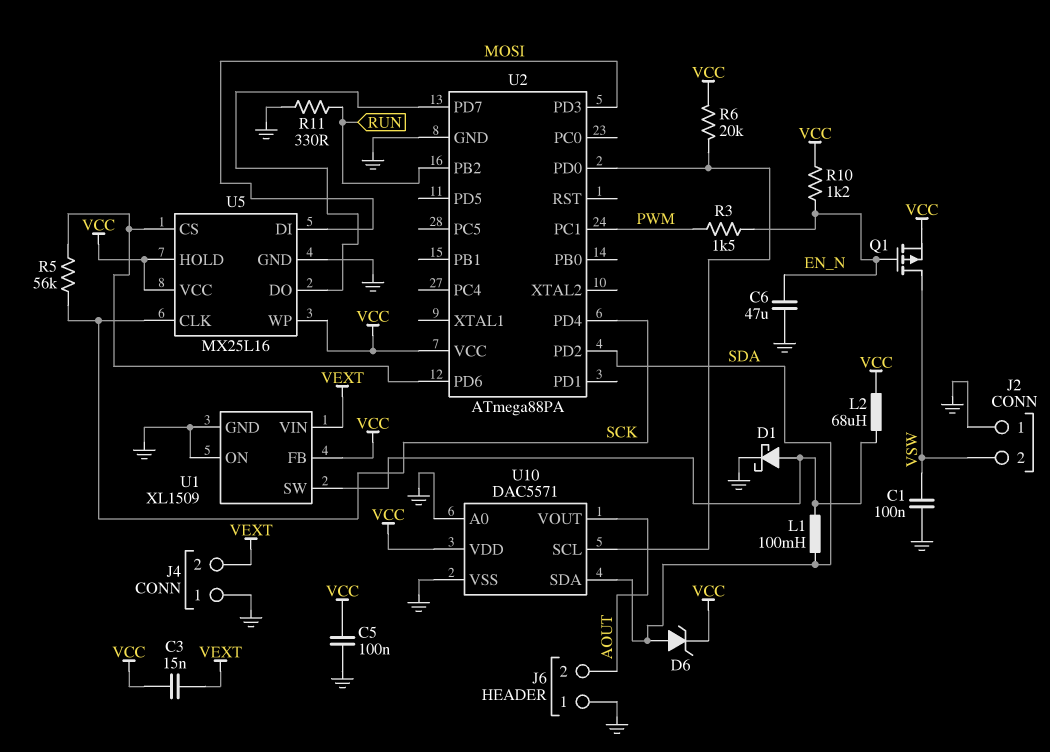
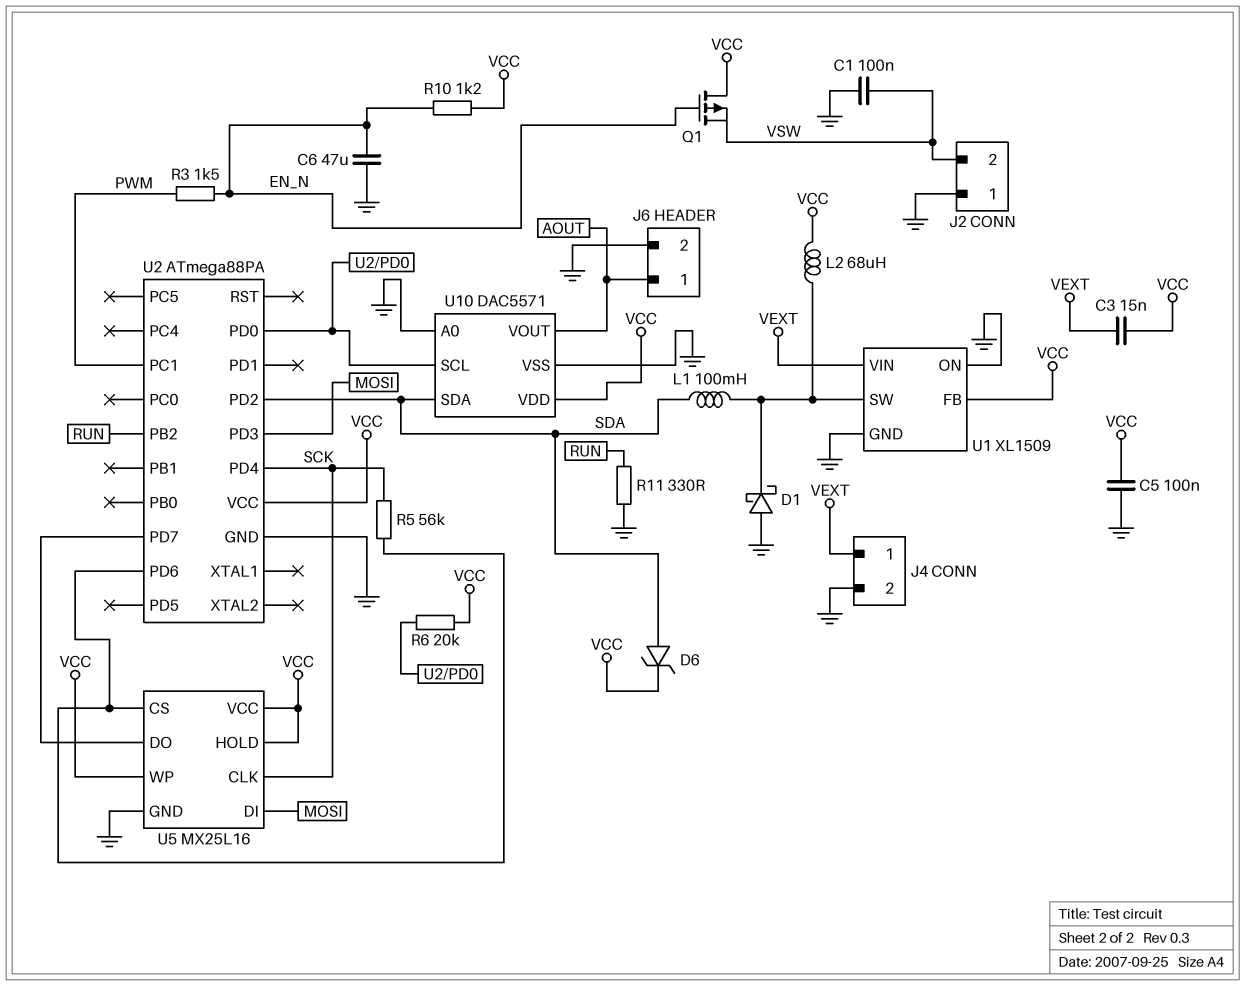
D1: schottky (A U1/SW, K GND) -> schottky (A GND, K U1/SW)
J4 pin 1: GND -> VEXT
J4 pin 2: VEXT -> GND
J6 pin 1: GND -> AOUT
J6 pin 2: AOUT -> GND
Q1: PMOS (G EN_N, D VSW, S VCC) -> PMOS (G EN_N, D VCC, S VSW)

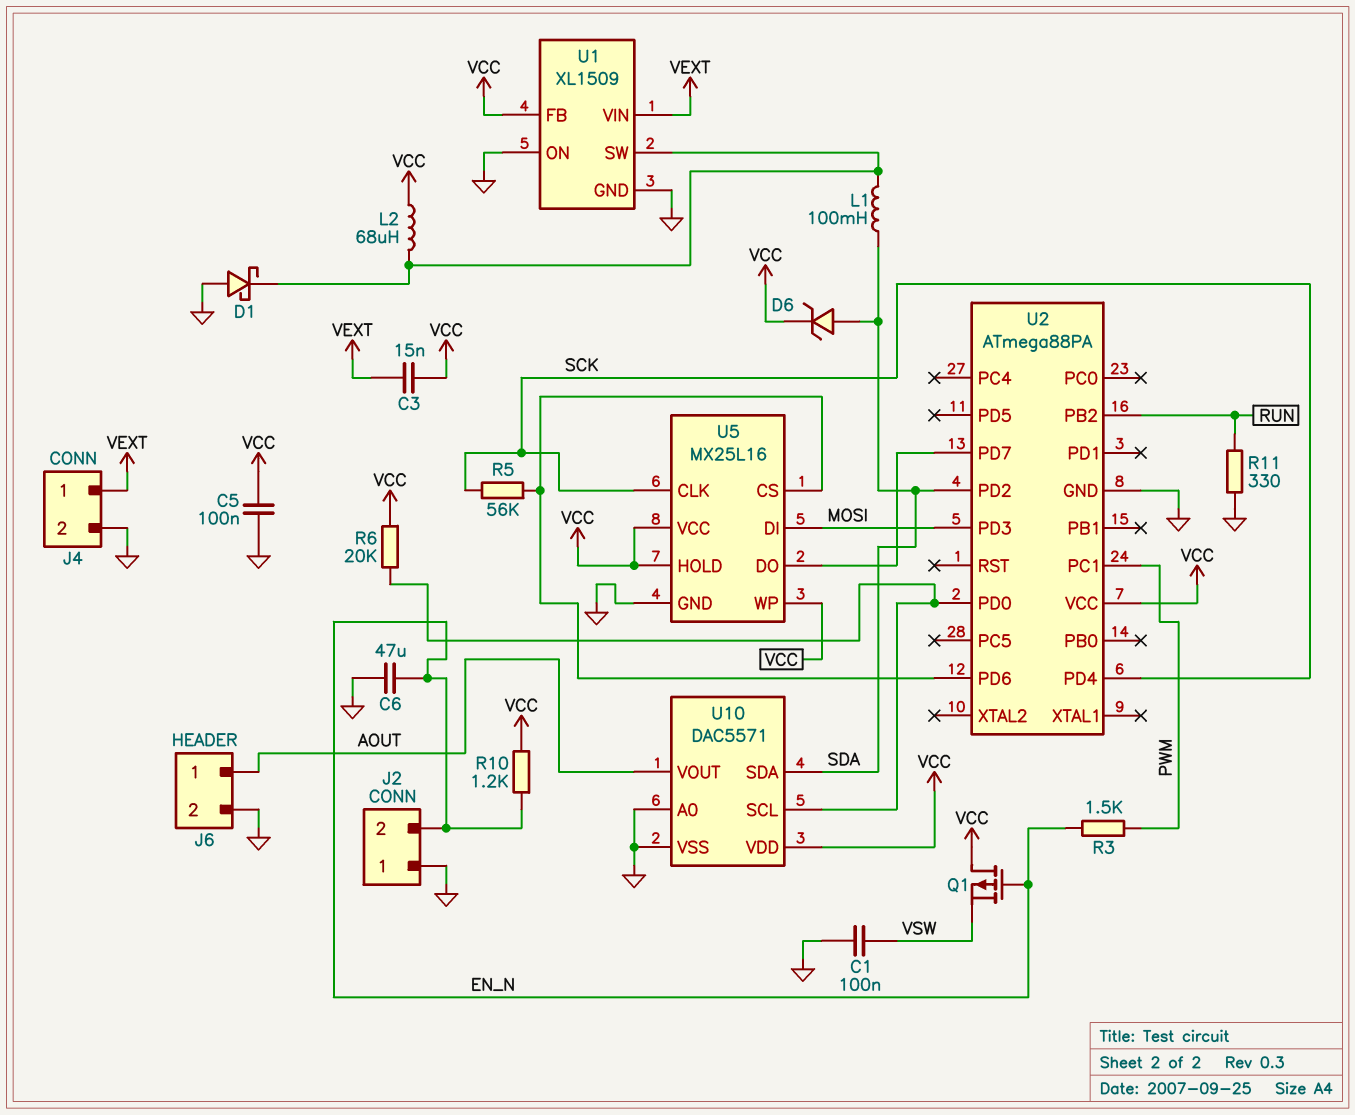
J2 pin 2: VSW -> EN_N

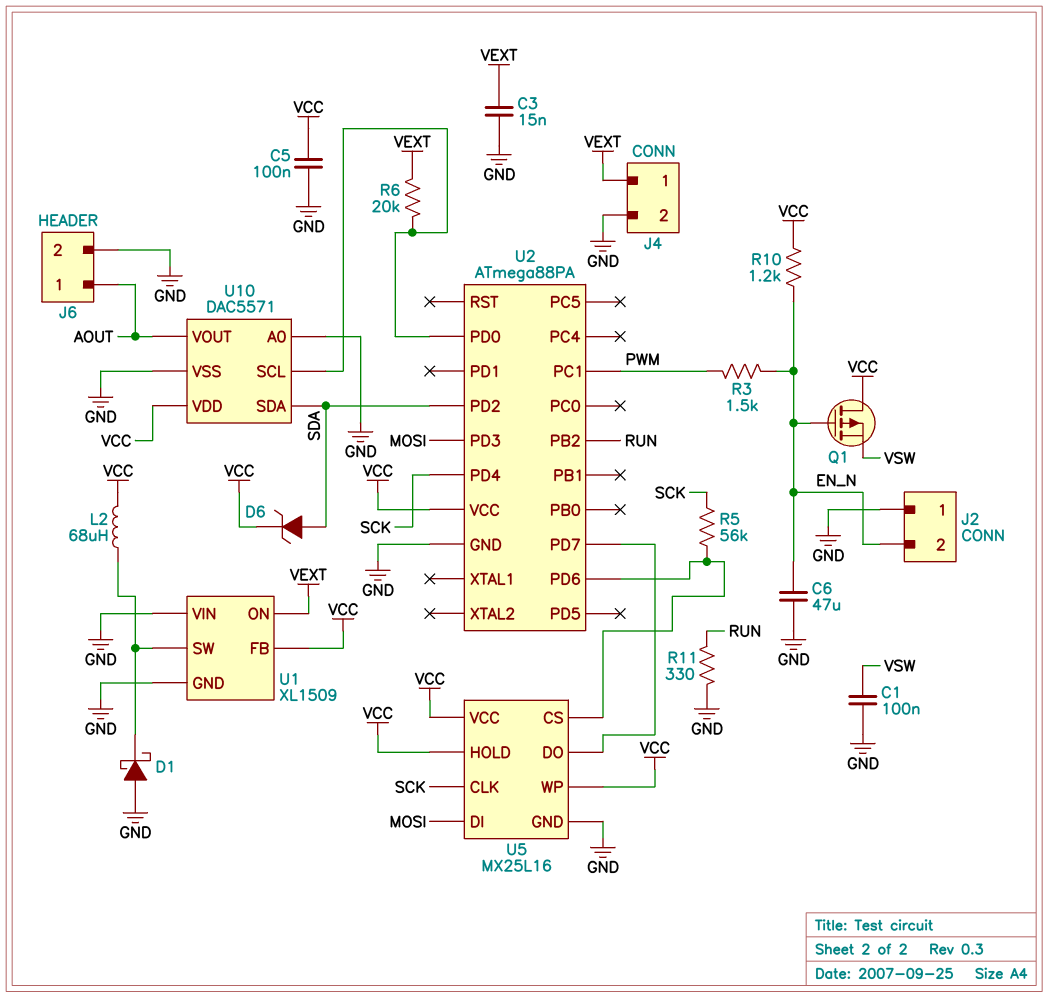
C3: 15nF (VCC, VEXT) -> 15nF (GND, VEXT)
L1: 100mH (SDA, U1/SW) -> none
R6: 20k (U2/PD0, VCC) -> 20k (U2/PD0, VEXT)
U1 pin ON: GND -> VEXT
U1 pin VIN: VEXT -> GND

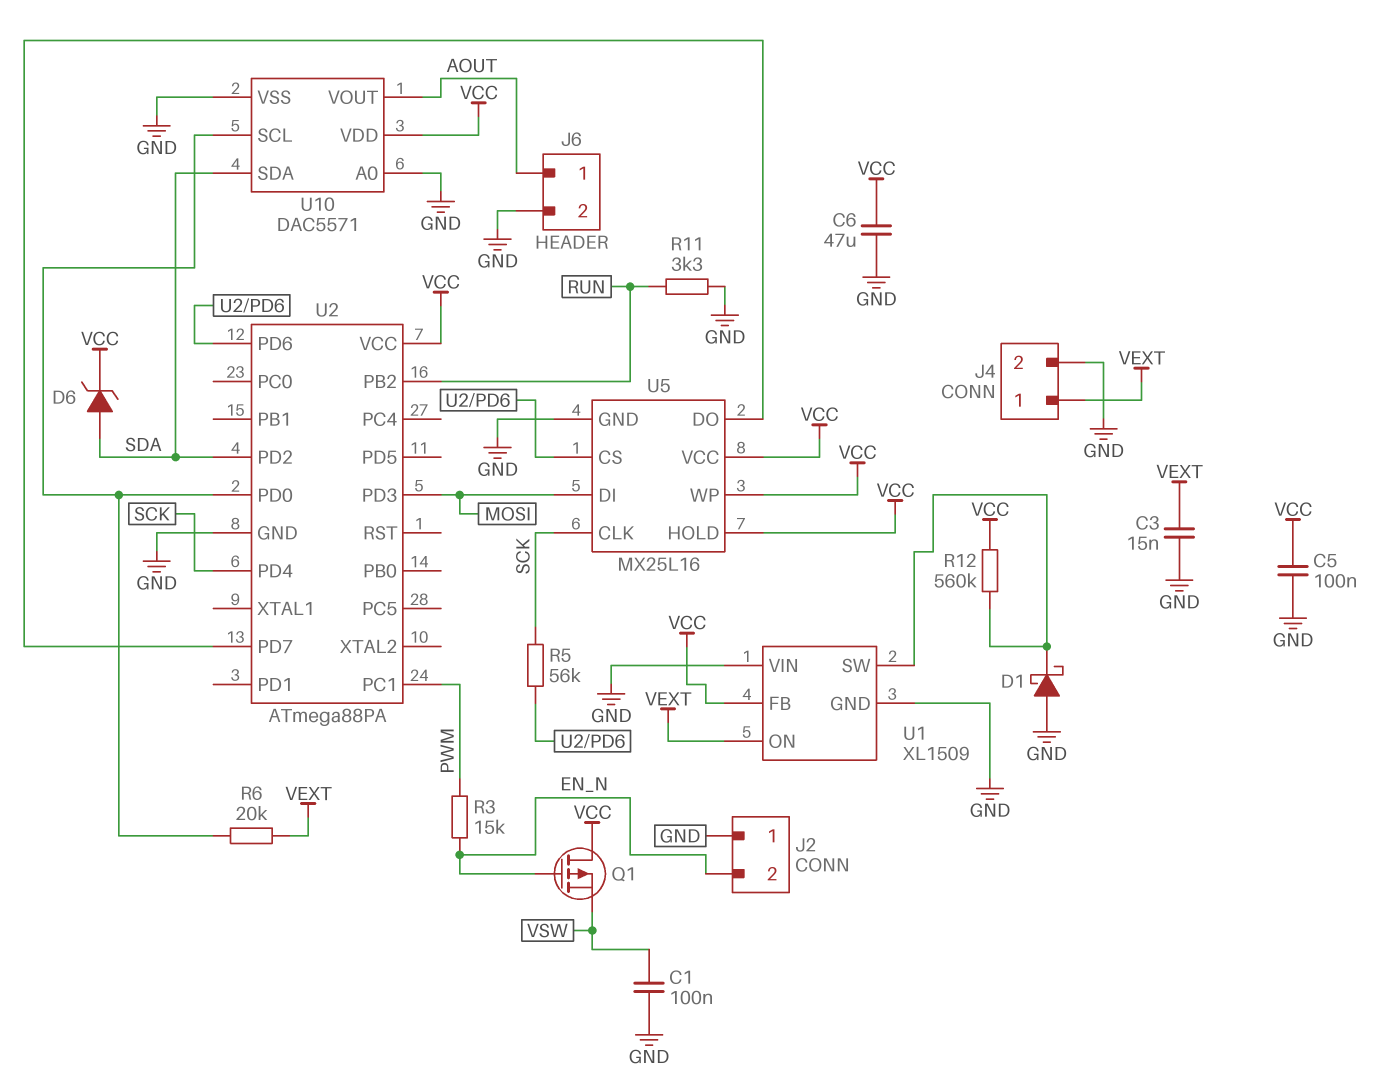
C6: 47uF (EN_N, GND) -> 47uF (GND, VCC)
L2: 68uH (U1/SW, VCC) -> none
R3: 1.5k (EN_N, PWM) -> 15k (EN_N, PWM)
R10: 1.2k (EN_N, VCC) -> none
R11: 330 (GND, RUN) -> 3.3k (GND, RUN)
R12: none -> 560k (U1/SW, VCC)

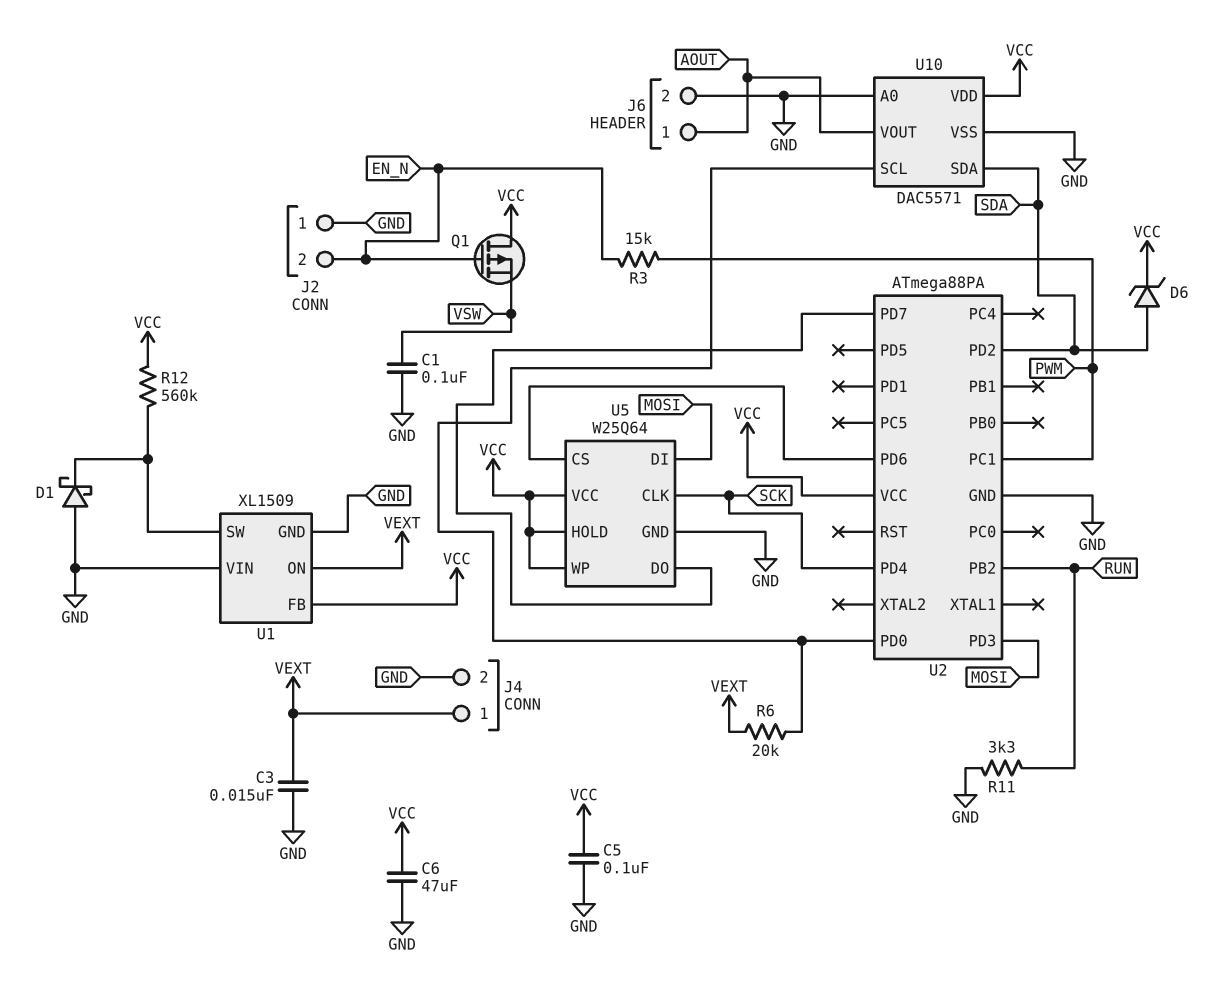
R5: 56k (SCK, U2/PD6) -> none
U5: MX25L16 -> W25Q64

